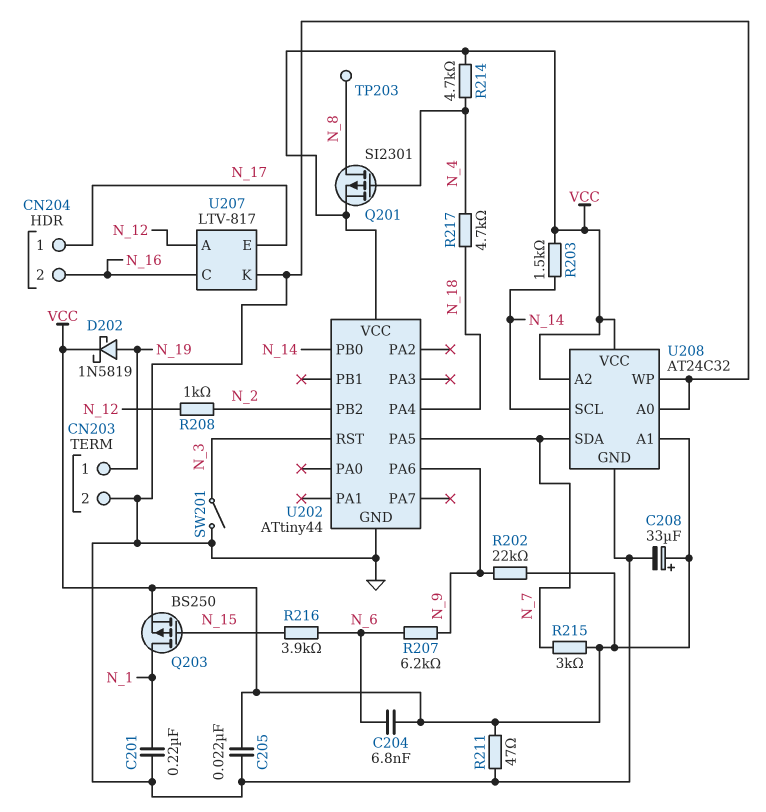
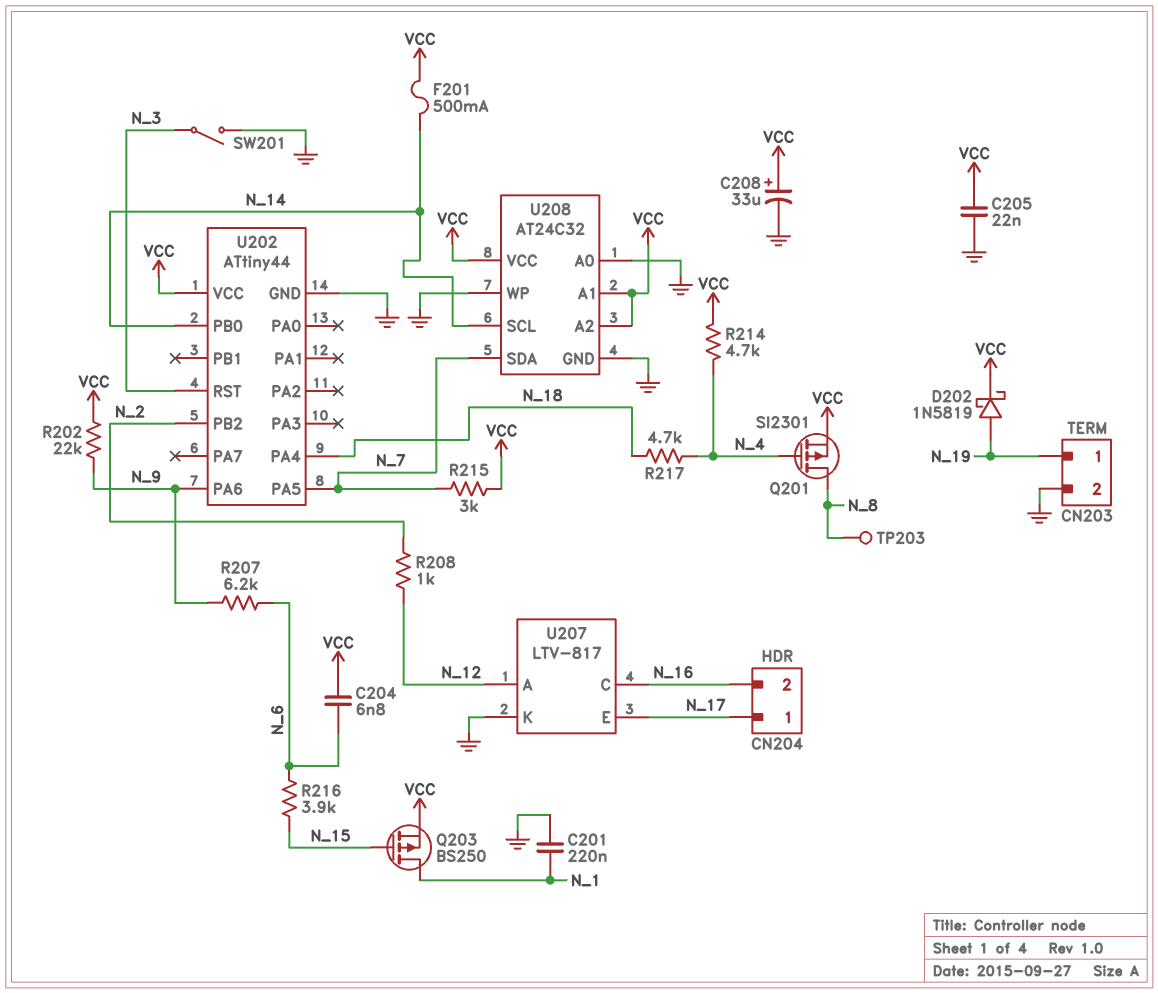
F201: none -> 500mA (N_14, VCC)
R203: 1.5k (N_14, VCC) -> none
R211: 47 (GND, VCC) -> none

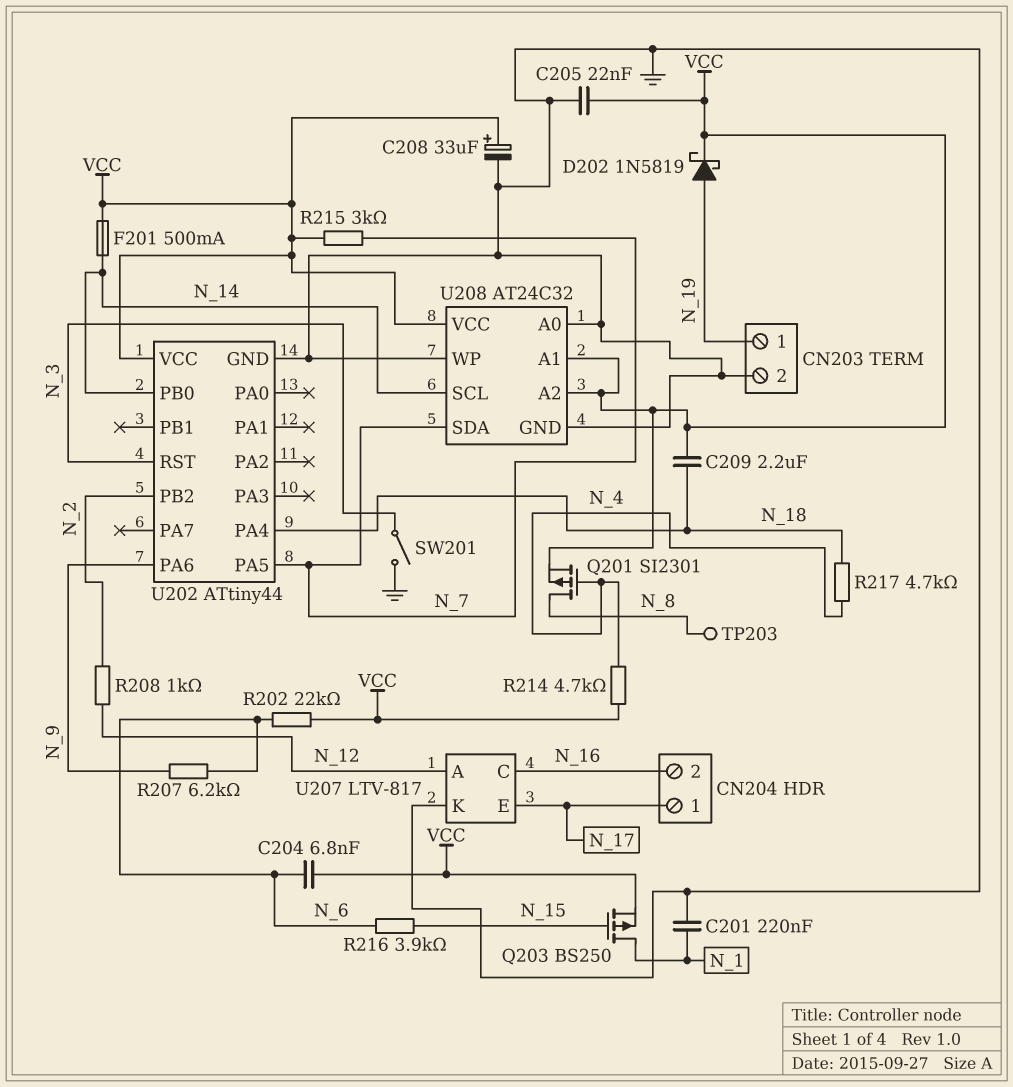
C209: none -> 2.2uF (N_18, VCC)
R202: 22k (N_9, VCC) -> 22k (N_6, VCC)

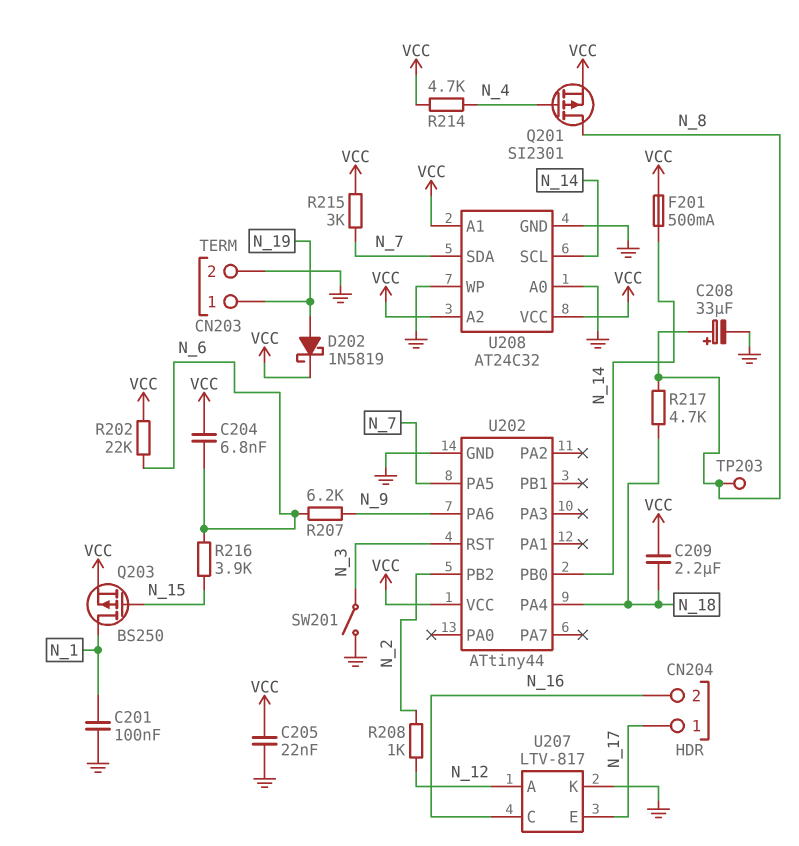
C201: 220nF (GND, N_1) -> 100nF (GND, N_1)
C208: 33uF (plus VCC, minus GND) -> 33uF (plus N_8, minus GND)
R217: 4.7k (N_4, N_18) -> 4.7k (N_8, N_18)

